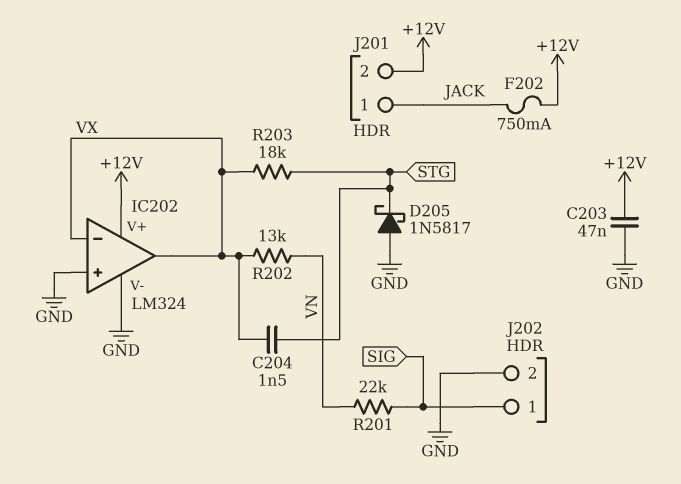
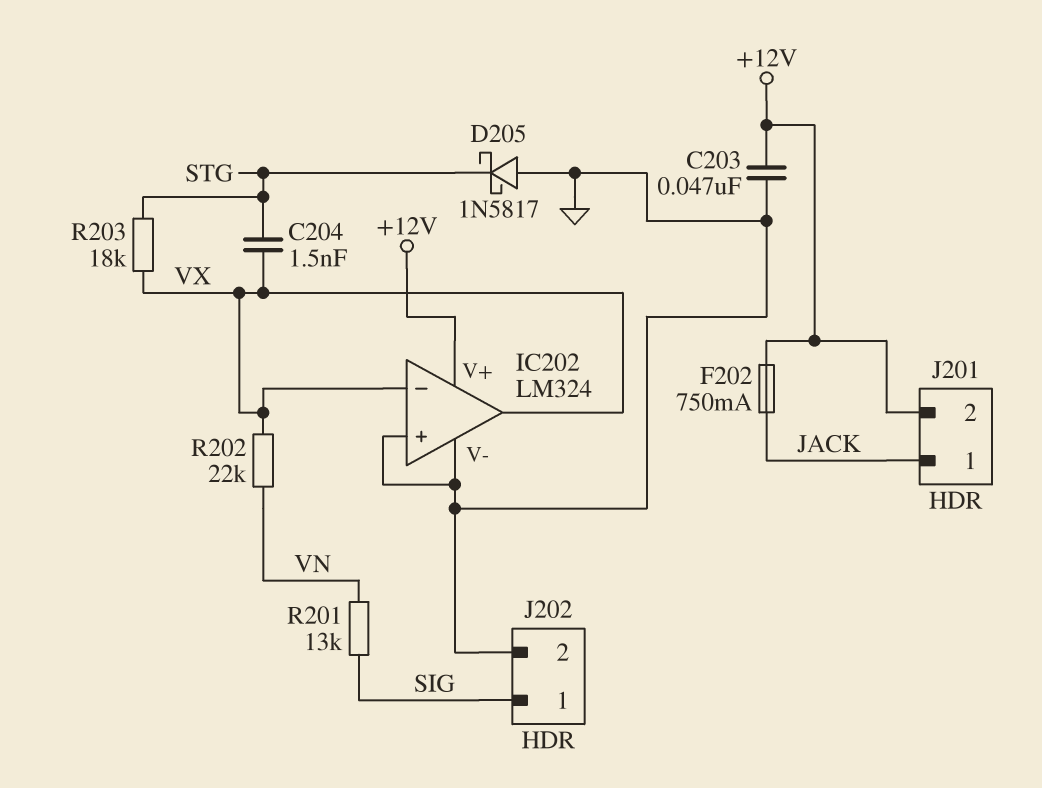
R201: 22k (SIG, VN) -> 13k (SIG, VN)
R202: 13k (VN, VX) -> 22k (VN, VX)

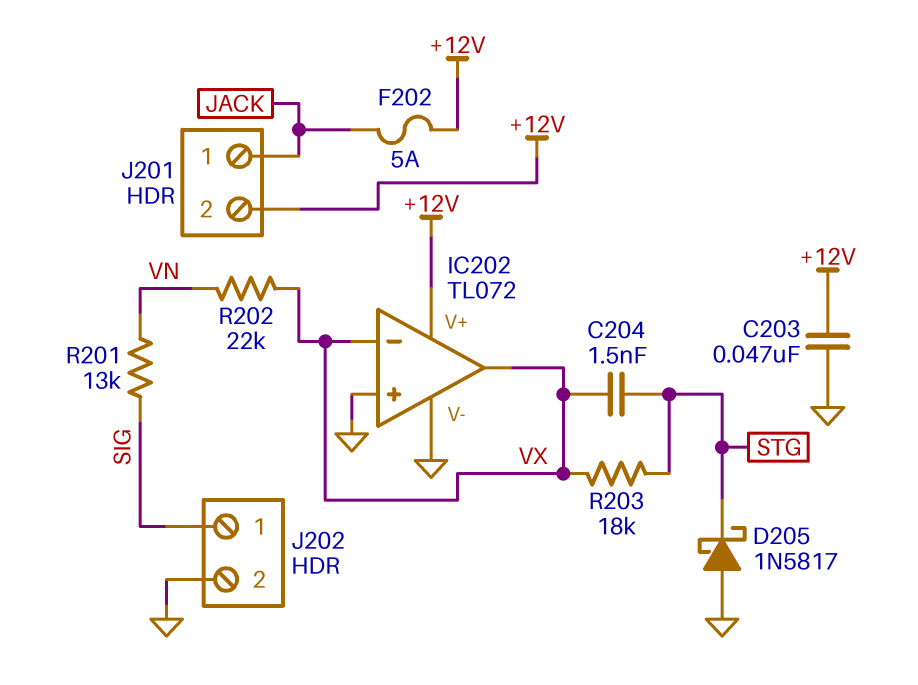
F202: 750mA (+12V, JACK) -> 5A (+12V, JACK)
IC202: LM324 -> TL072

